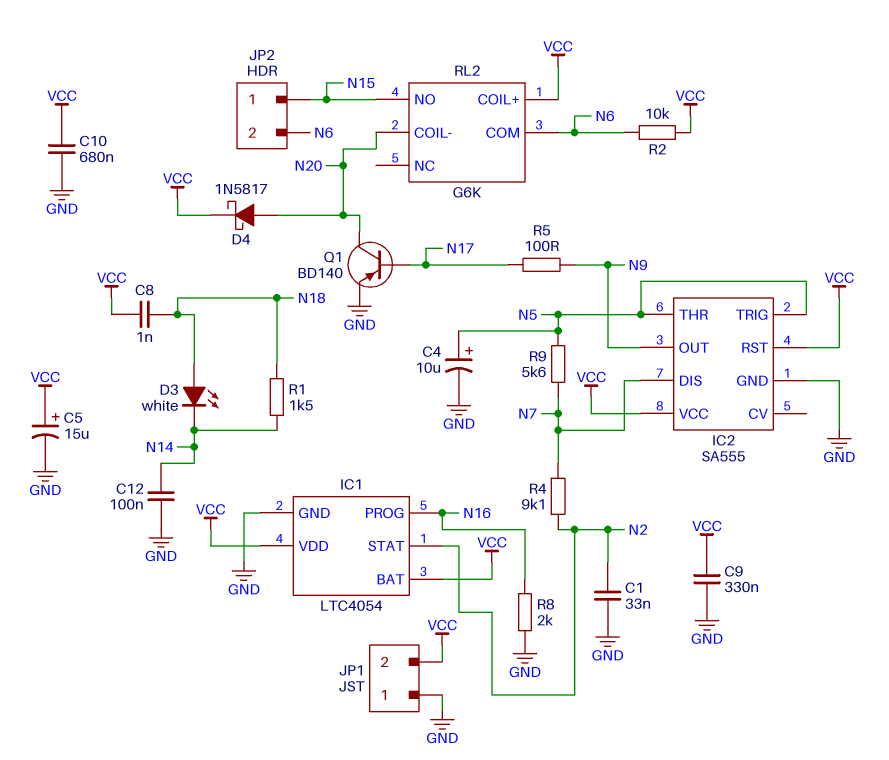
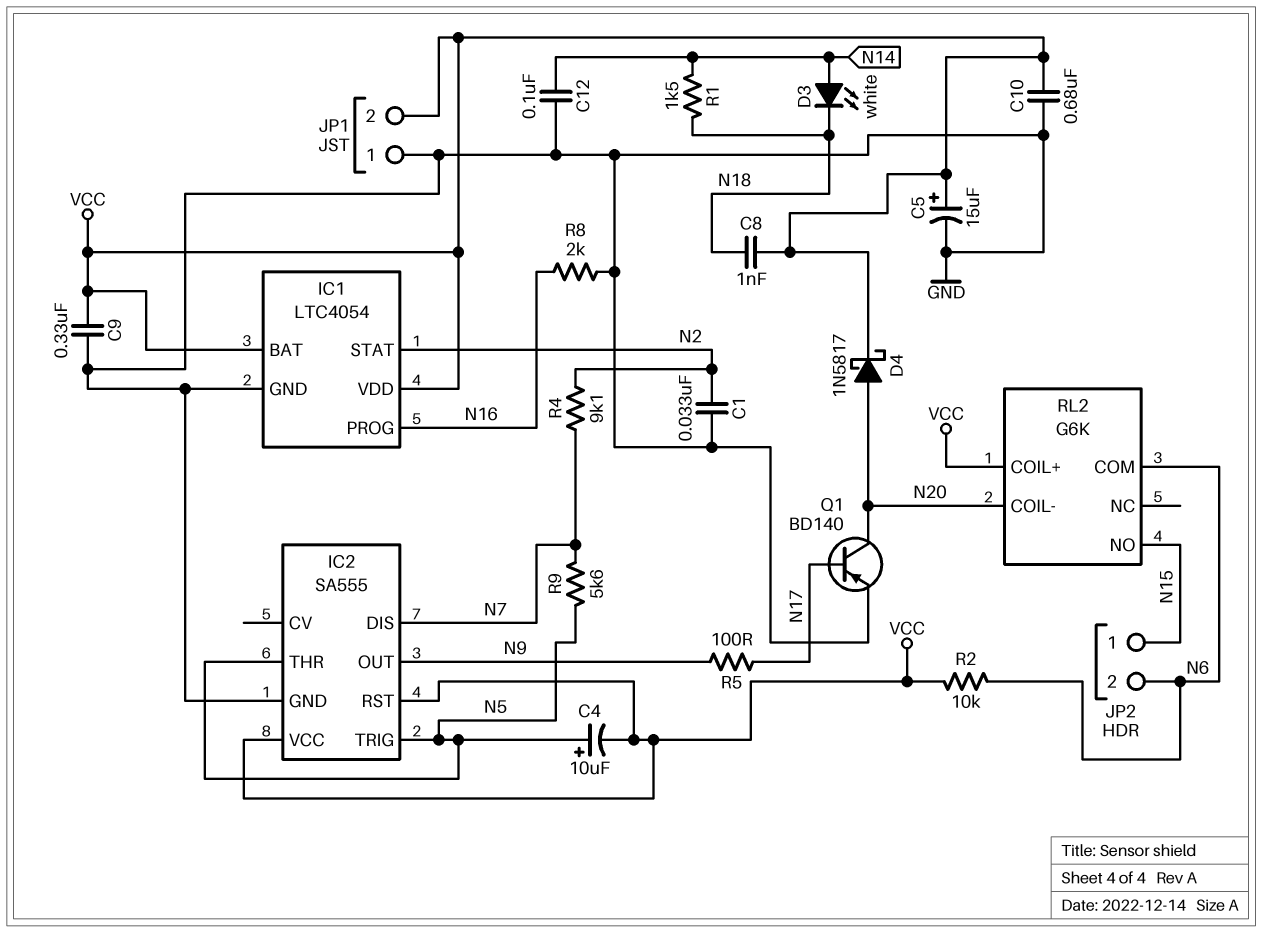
C4: 10uF (plus N5, minus GND) -> 10uF (plus N5, minus VCC)
D3: LED white (A N18, K N14) -> LED white (A N14, K N18)

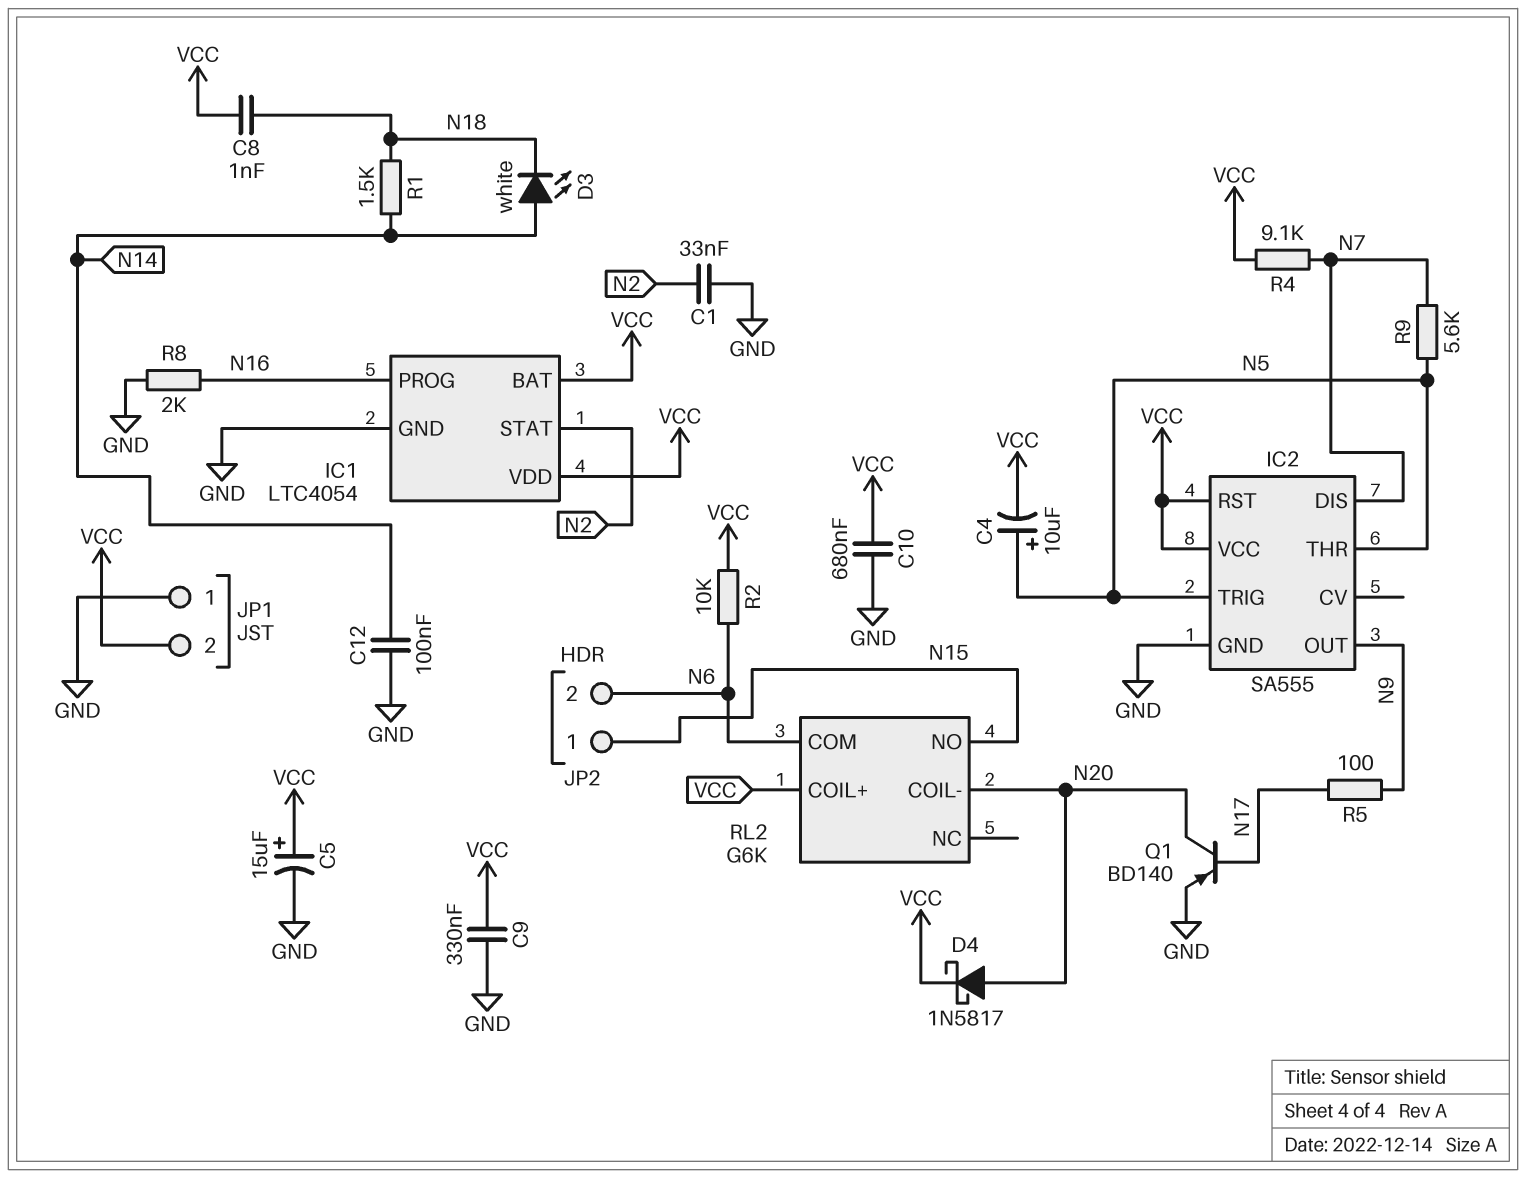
R4: 9.1k (N2, N7) -> 9.1k (N7, VCC)

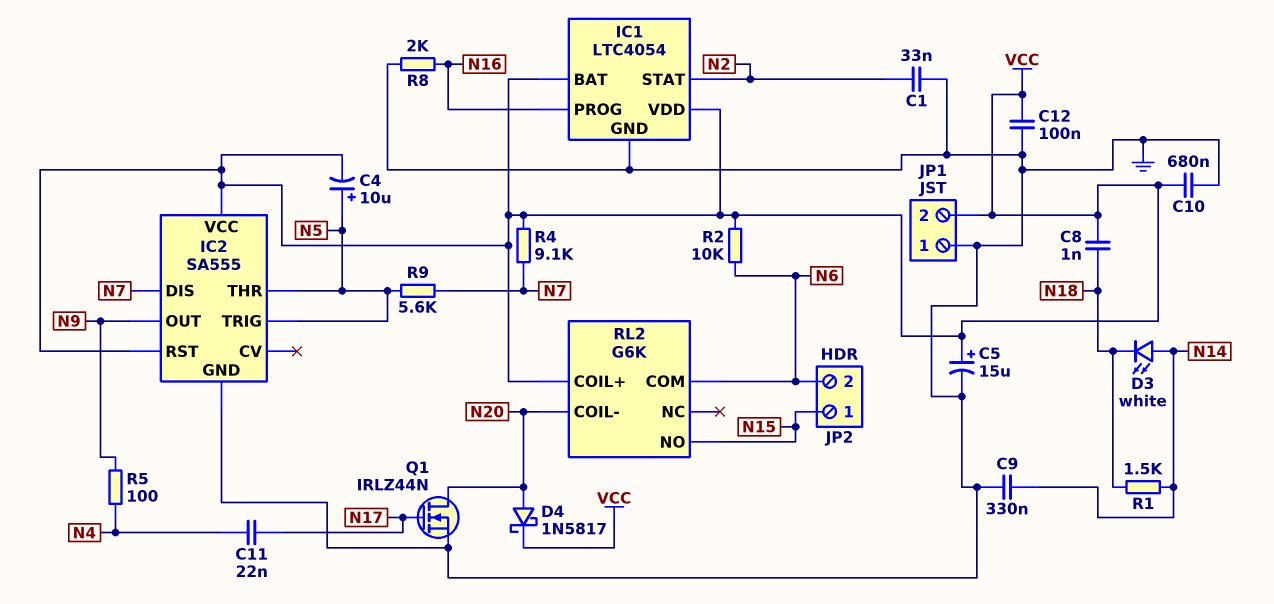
C9: 330nF (GND, VCC) -> 330nF (GND, N14)
C11: none -> 22nF (N4, N17)
C12: 100nF (GND, N14) -> 100nF (GND, VCC)
Q1: PNP BD140 (B N17, C N20, E GND) -> NMOS IRLZ44N (G N17, D N20, S GND)
R5: 100 (N9, N17) -> 100 (N4, N9)

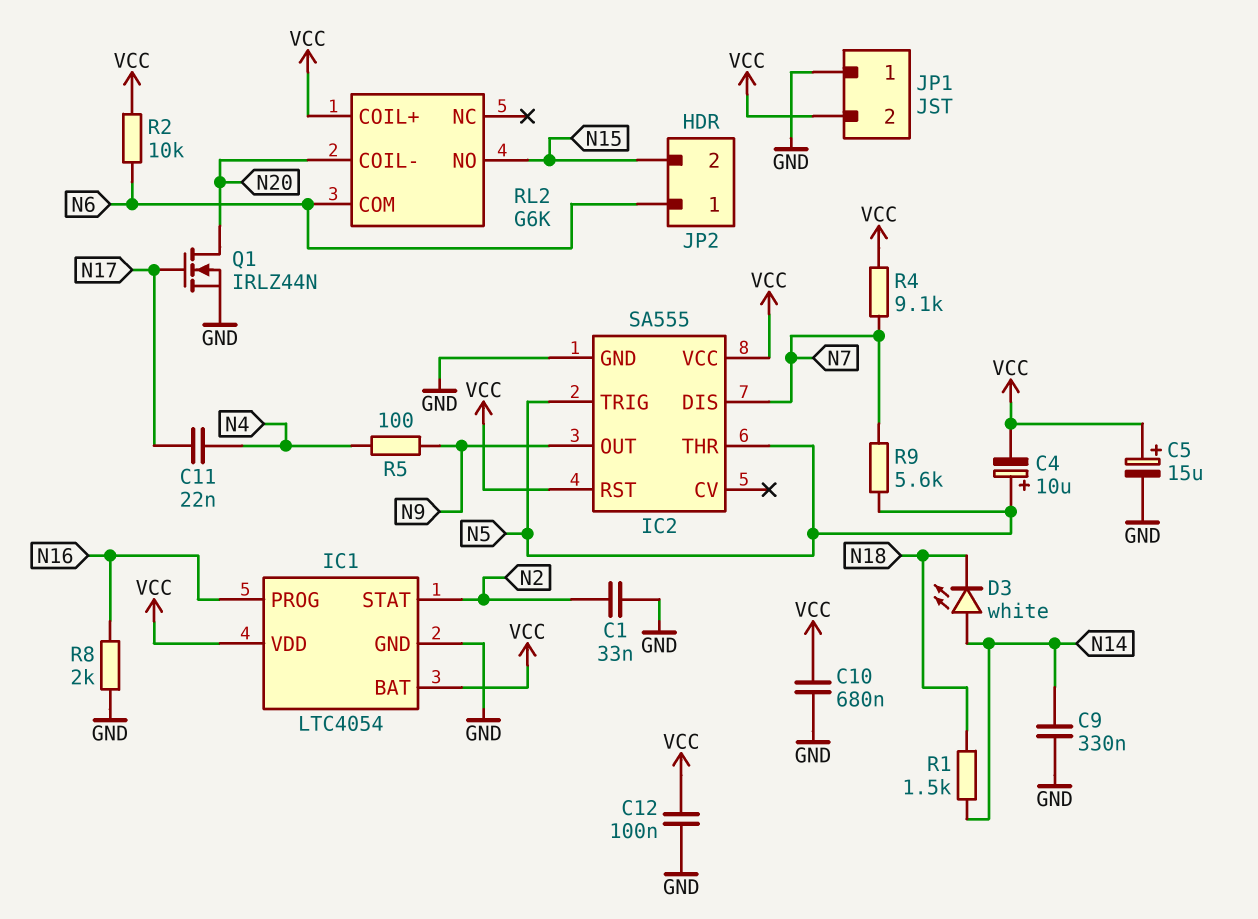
C8: 1nF (N18, VCC) -> none
D4: schottky 1N5817 (A N20, K VCC) -> none
JP2 pin 1: N15 -> N6
JP2 pin 2: N6 -> N15

